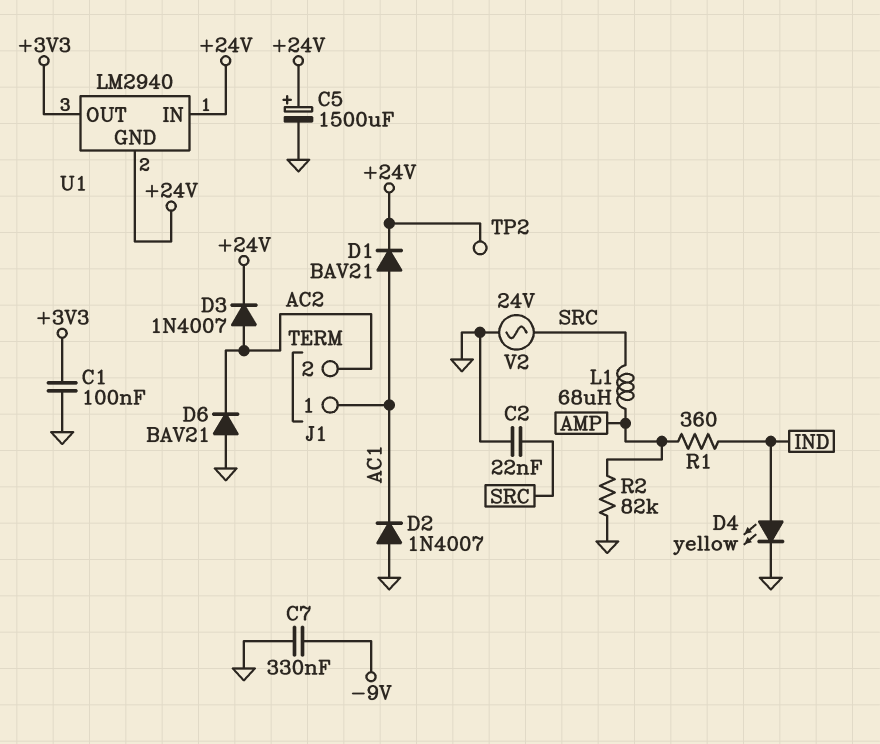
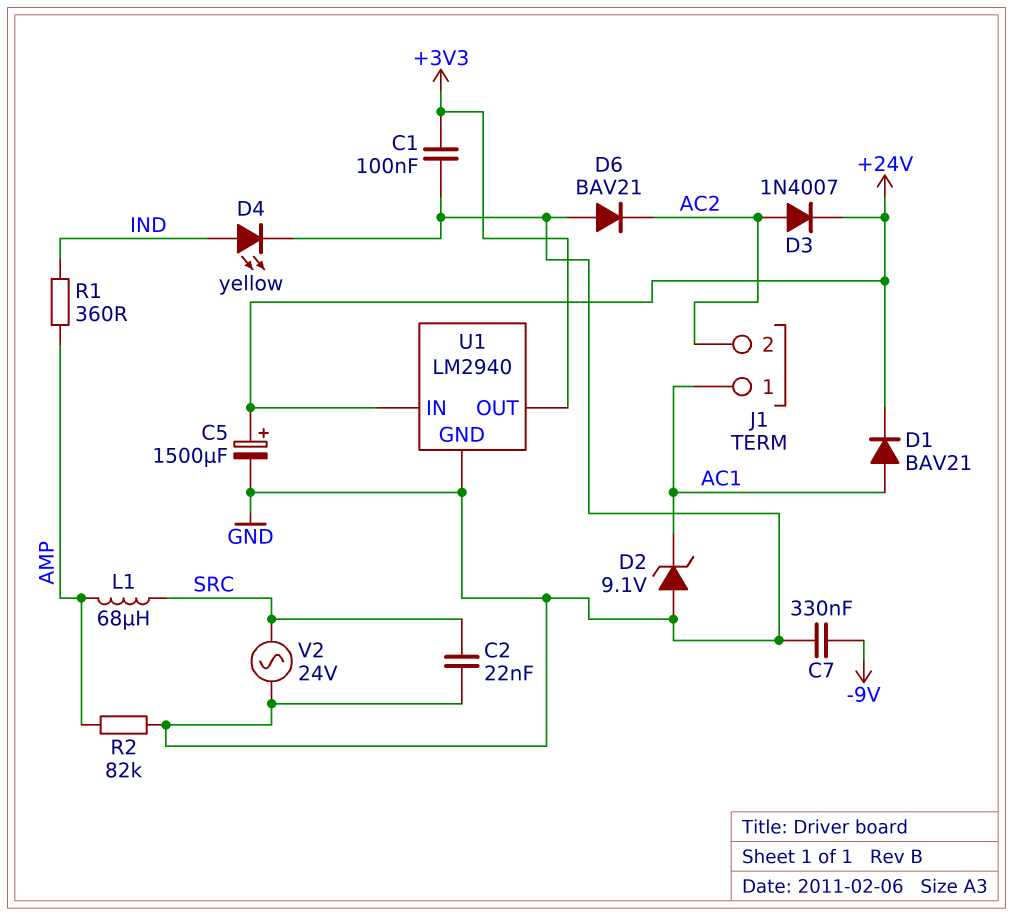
D2: diode 1N4007 (A GND, K AC1) -> zener 9.1V (A GND, K AC1)
TP2: test point (+24V) -> none
U1 pin GND: +24V -> GND

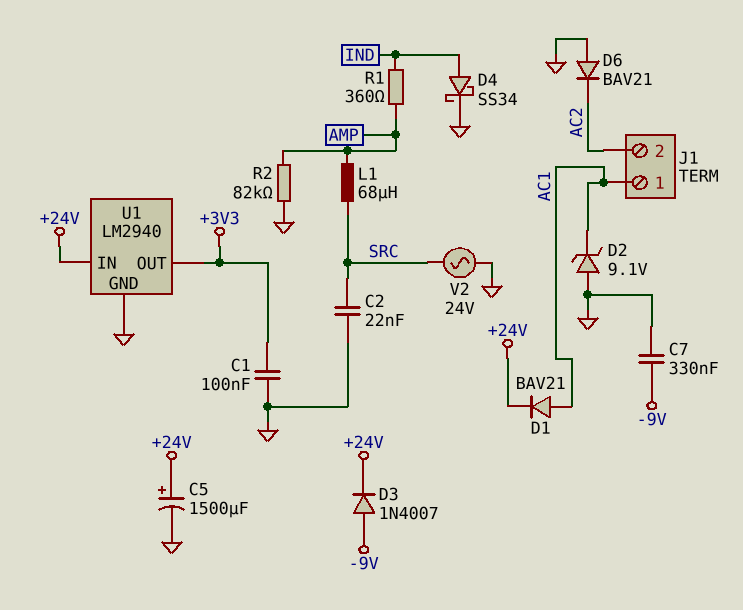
D3: diode 1N4007 (A AC2, K +24V) -> diode 1N4007 (A -9V, K +24V)
D4: LED yellow (A IND, K GND) -> schottky SS34 (A IND, K GND)

